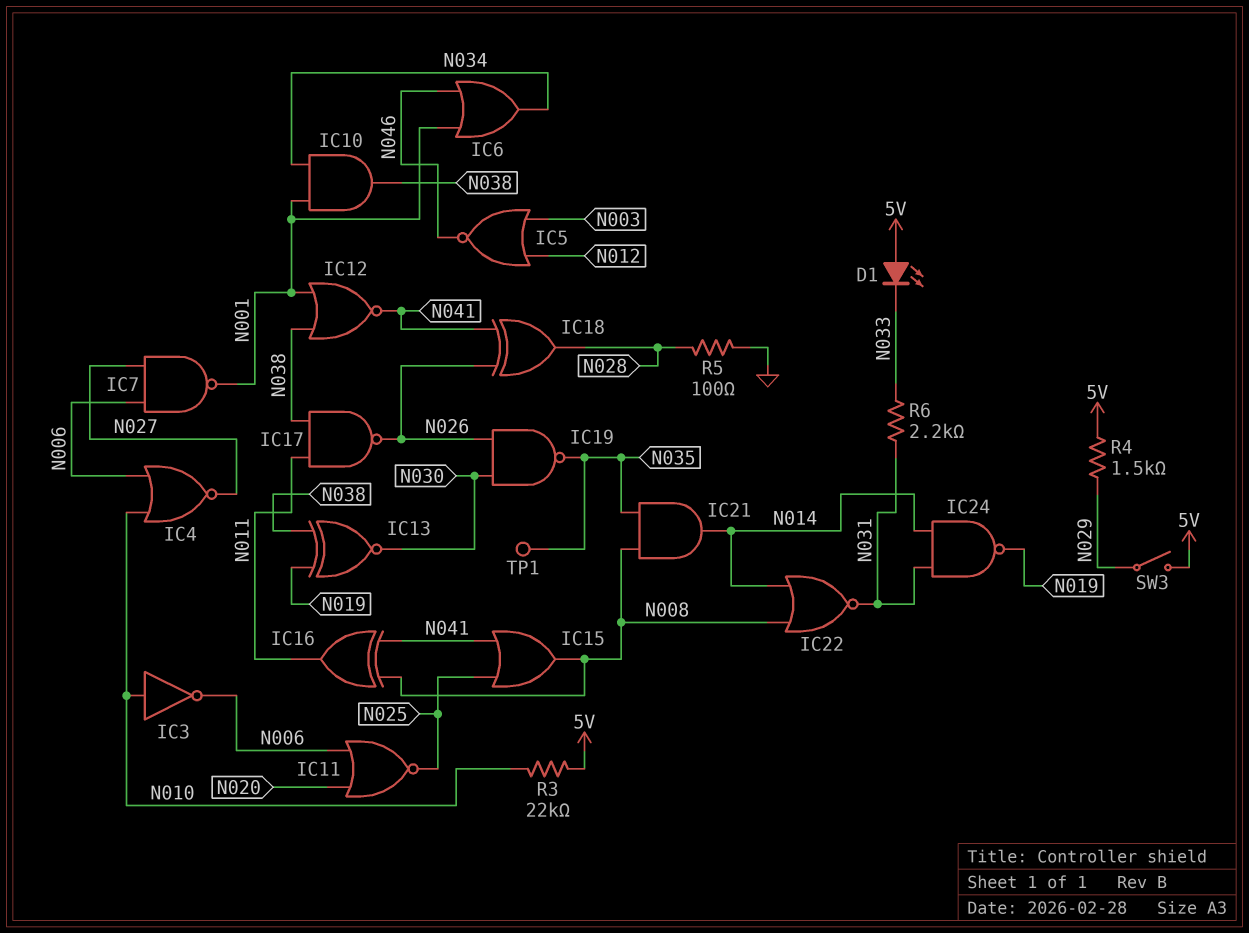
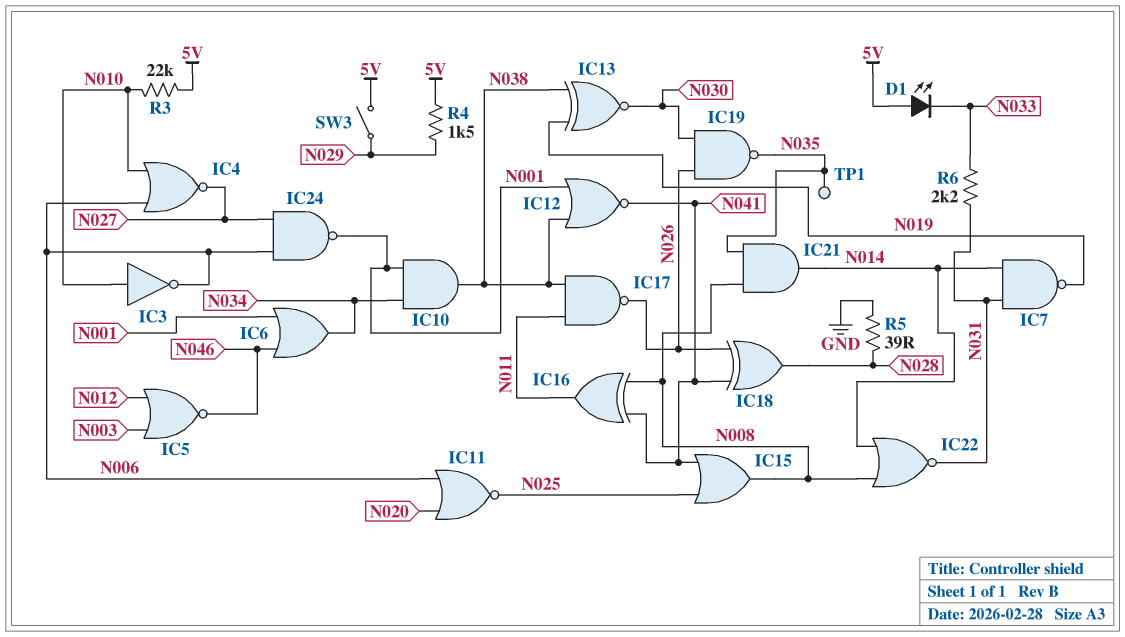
IC7: NAND (in N006, in N027, out N001) -> NAND (in N014, in N031, out N019)
IC24: NAND (in N014, in N031, out N019) -> NAND (in N006, in N027, out N001)
R5: 100 (GND, N028) -> 39 (GND, N028)

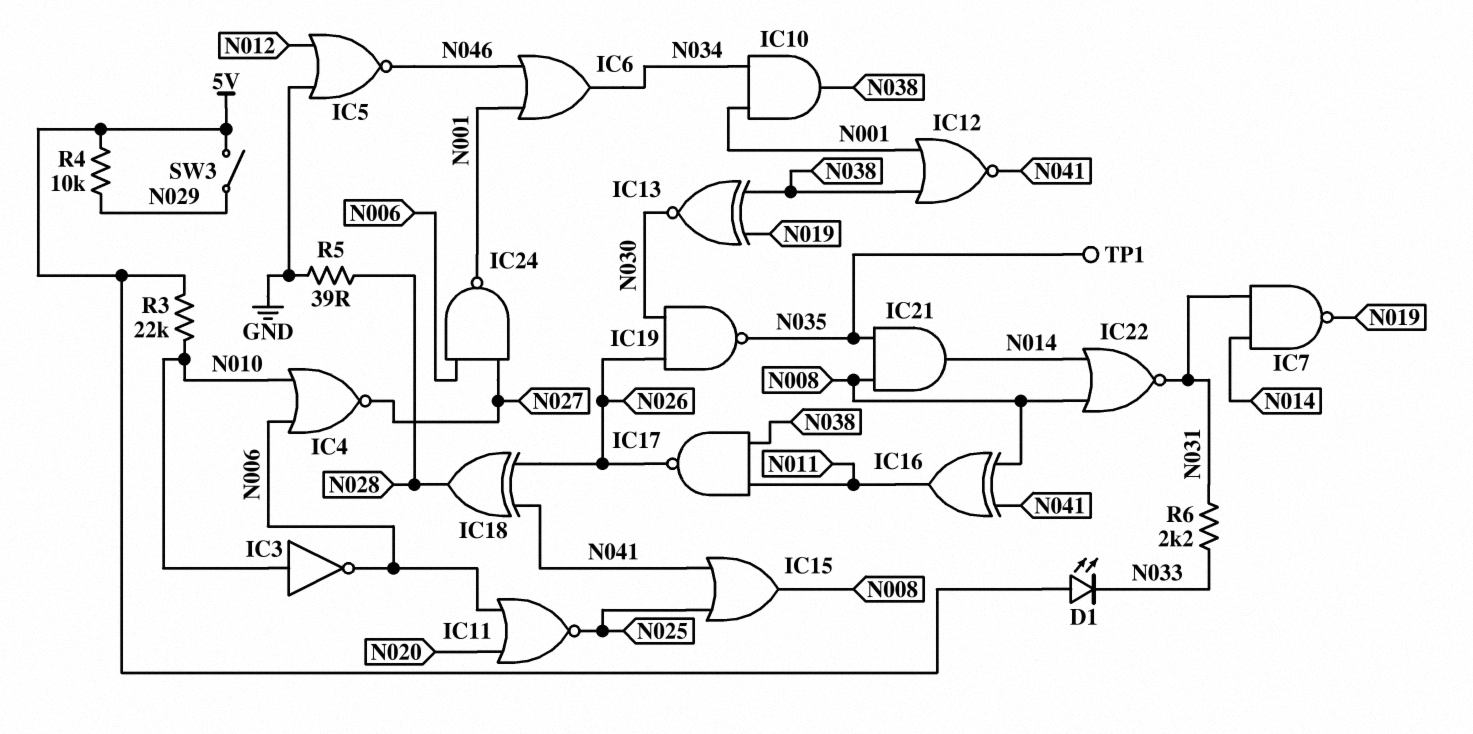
IC5: NOR (in N003, in N012, out N046) -> NOR (in GND, in N012, out N046)
R4: 1.5k (5V, N029) -> 10k (5V, N029)

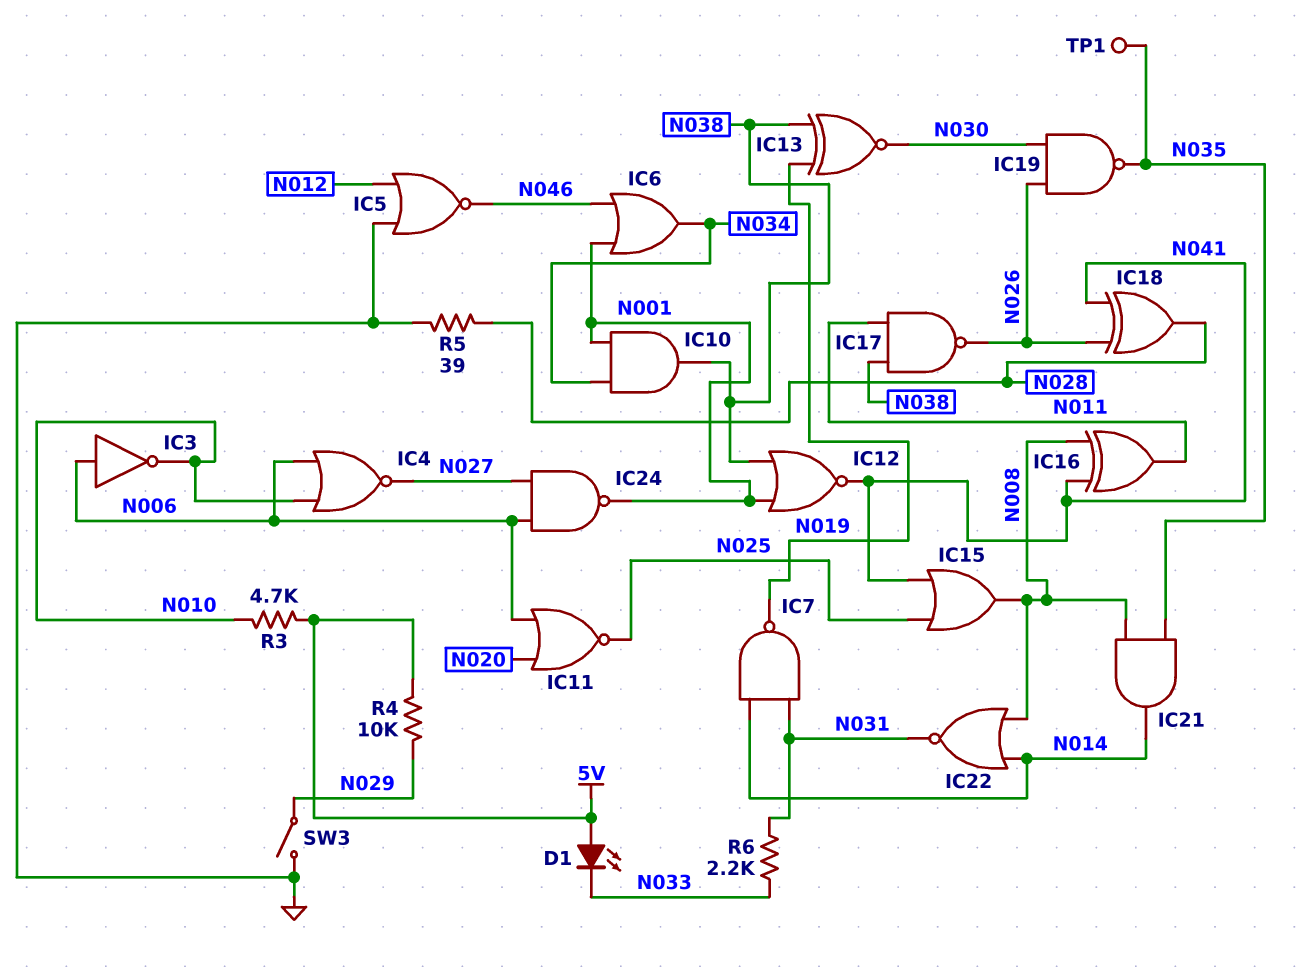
IC3: NOT (in N010, out N006) -> NOT (in N006, out N010)
R3: 22k (5V, N010) -> 4.7k (5V, N010)
SW3: switch (5V, N029) -> switch (GND, N029)

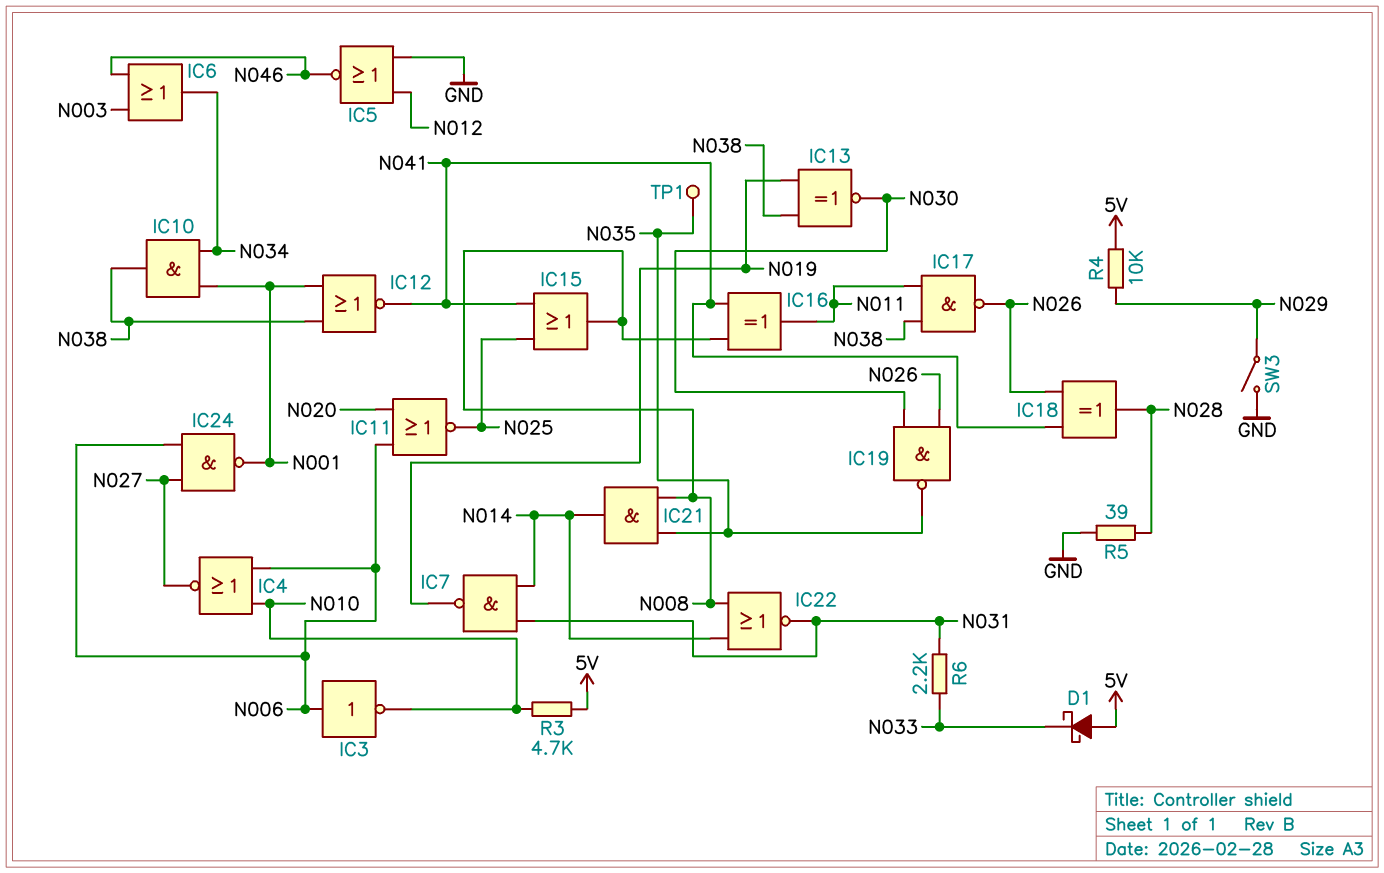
D1: LED (A 5V, K N033) -> schottky (A 5V, K N033)
IC6: OR (in N001, in N046, out N034) -> OR (in N003, in N046, out N034)

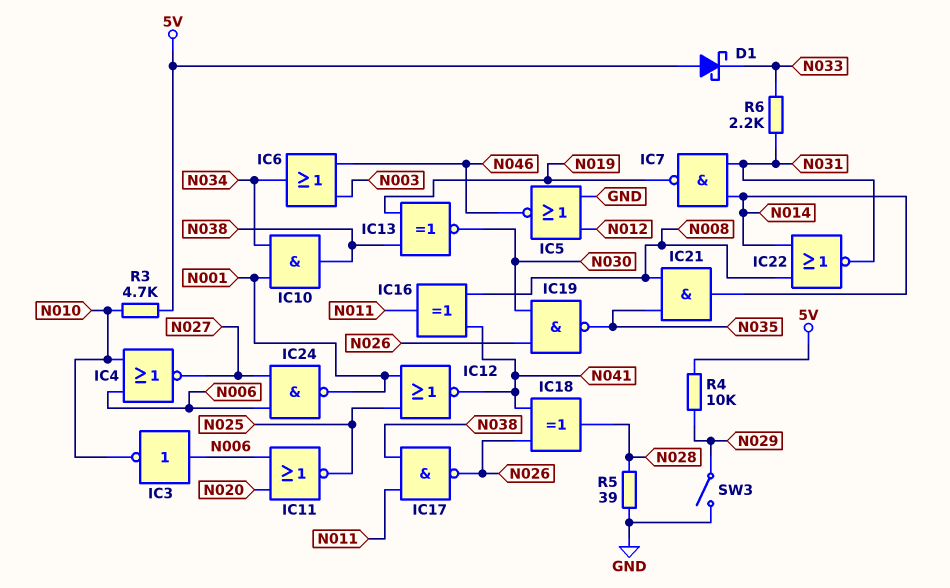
IC12: NOR (in N001, in N038, out N041) -> NOR (in N001, in N025, out N041)
IC15: OR (in N025, in N041, out N008) -> none
TP1: test point (N035) -> none

